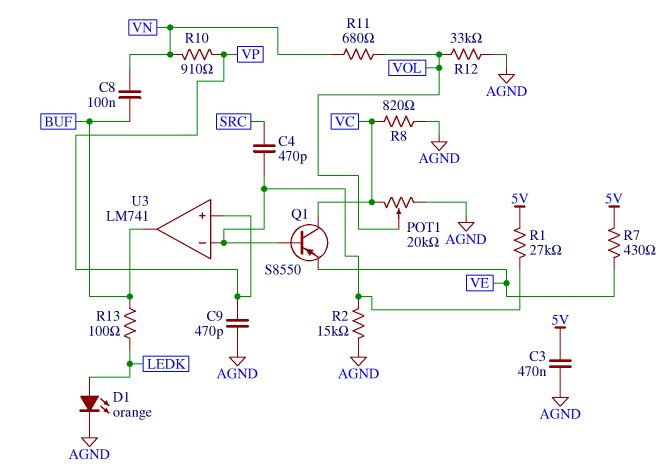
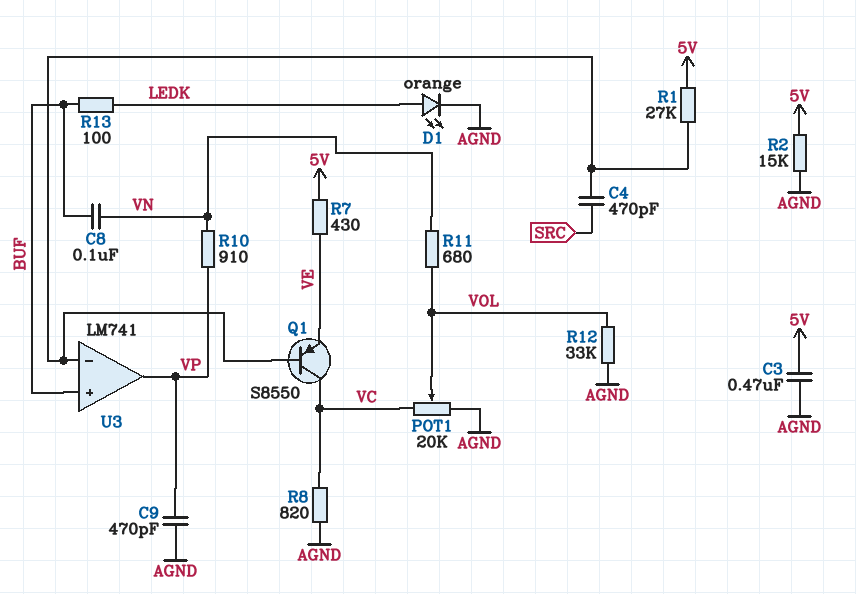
R2: 15k (AGND, U3/in-) -> 15k (5V, AGND)
U3 pin in+: VP -> BUF
U3 pin out: BUF -> VP

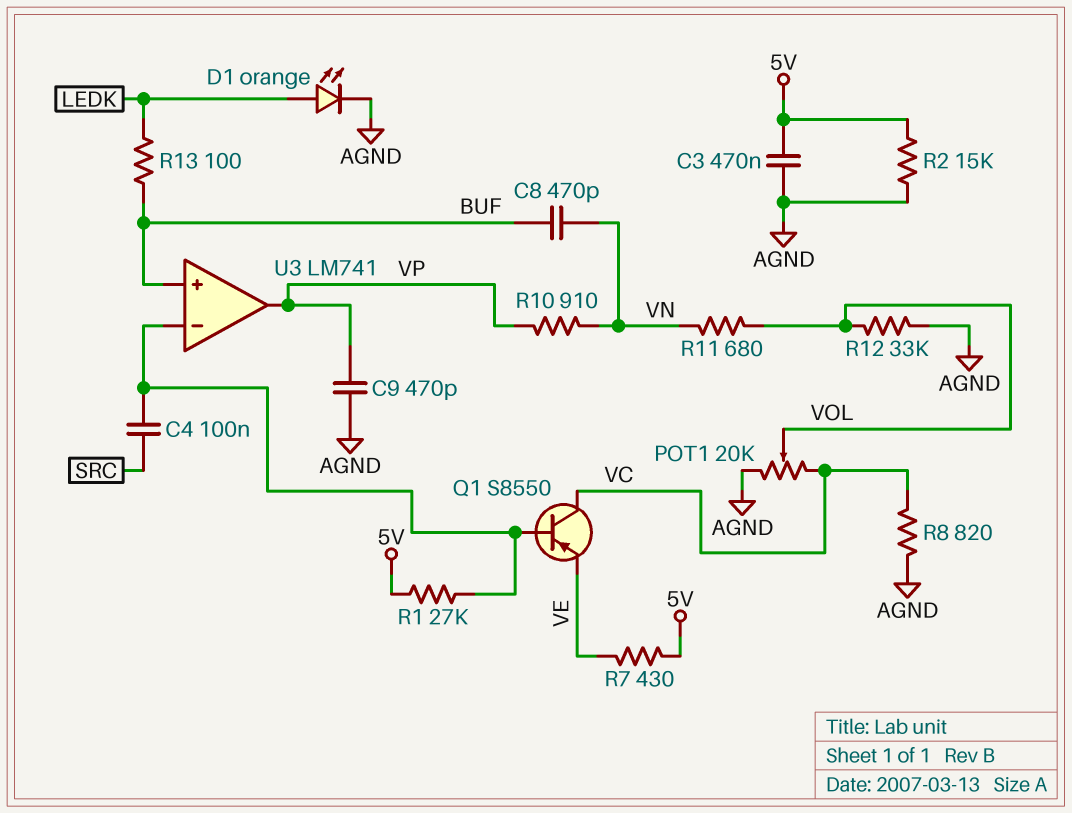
C4: 470pF (SRC, U3/in-) -> 100nF (SRC, U3/in-)
C8: 100nF (BUF, VN) -> 470pF (BUF, VN)

